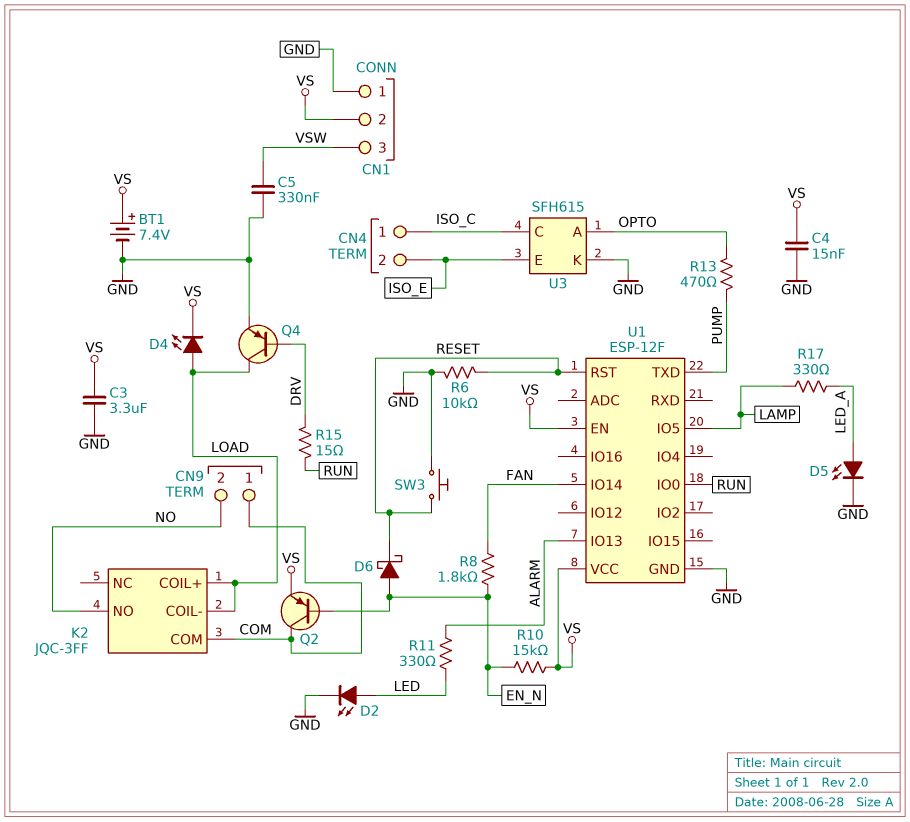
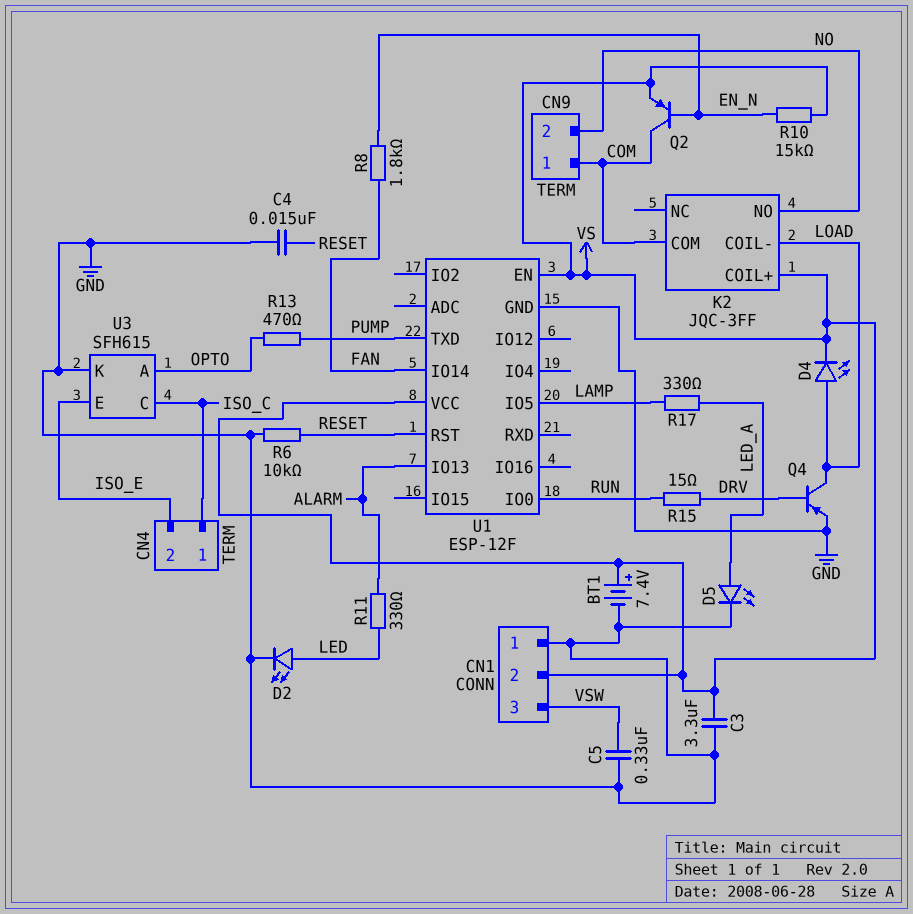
C4: 15nF (GND, VS) -> 15nF (GND, RESET)
D6: schottky (A EN_N, K RESET) -> none
K2 pin COIL+: LOAD -> VS
SW3: button (GND, RESET) -> none

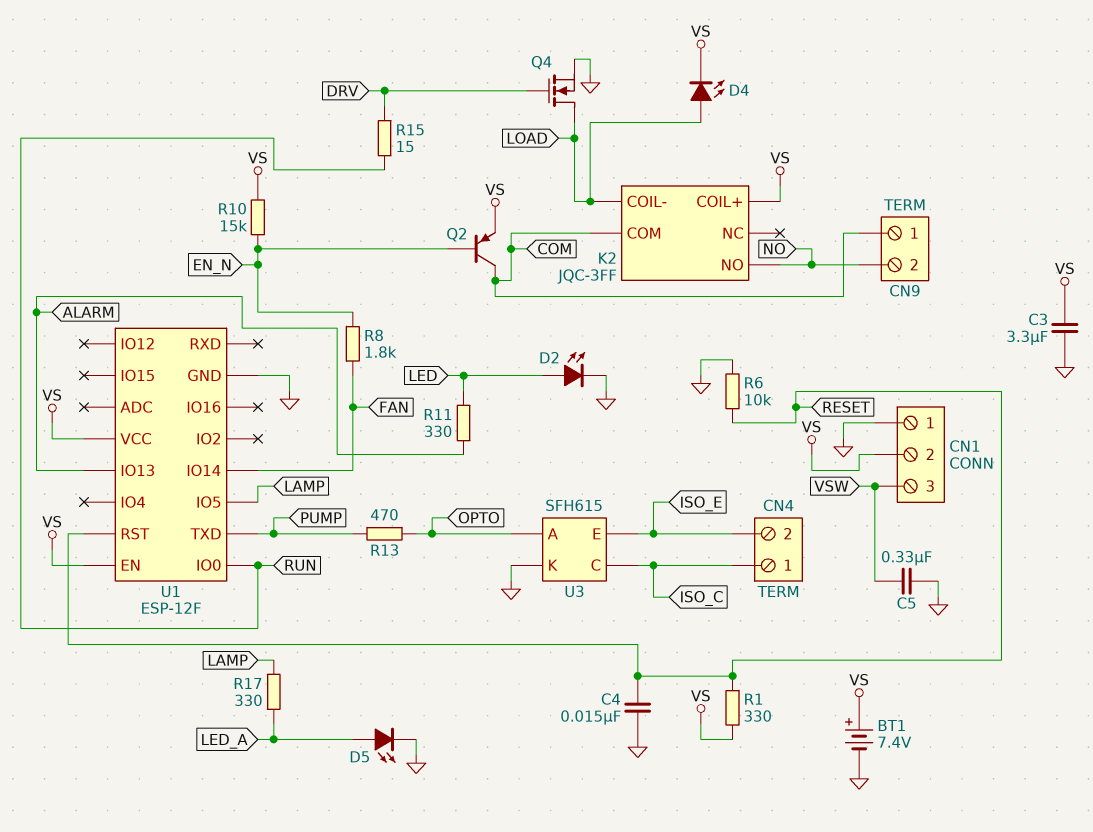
Q4: PNP (B DRV, C LOAD, E GND) -> NMOS (G DRV, D LOAD, S GND)
R1: none -> 330 (RESET, VS)

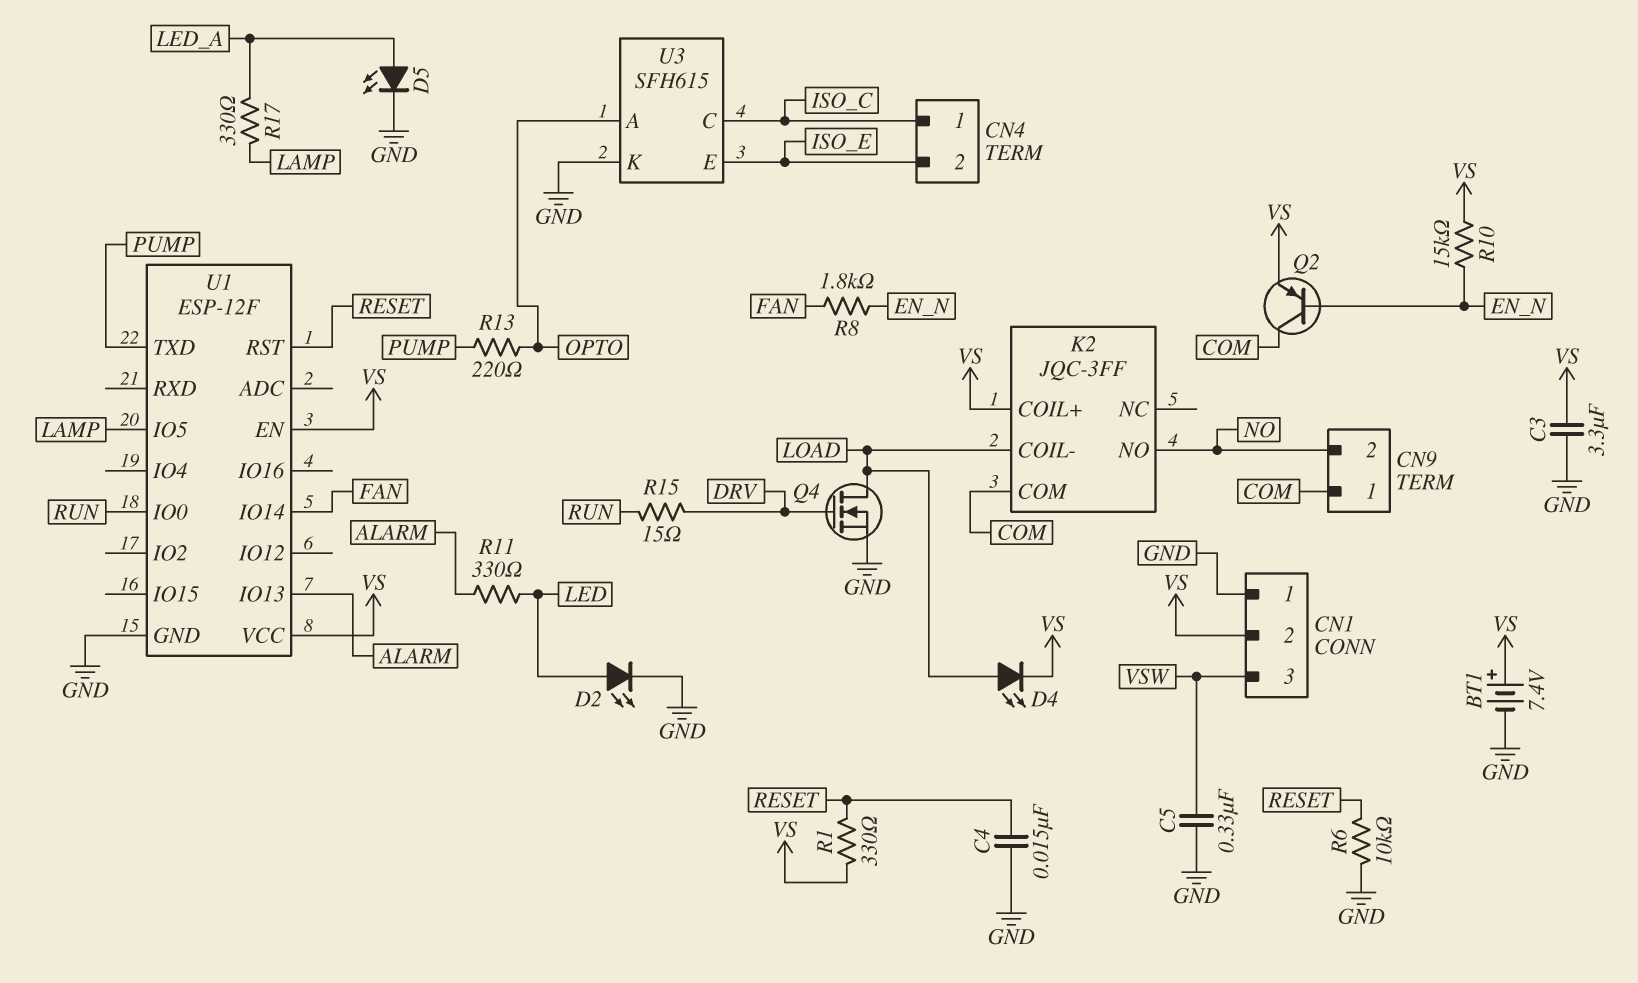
R13: 470 (OPTO, PUMP) -> 220 (OPTO, PUMP)

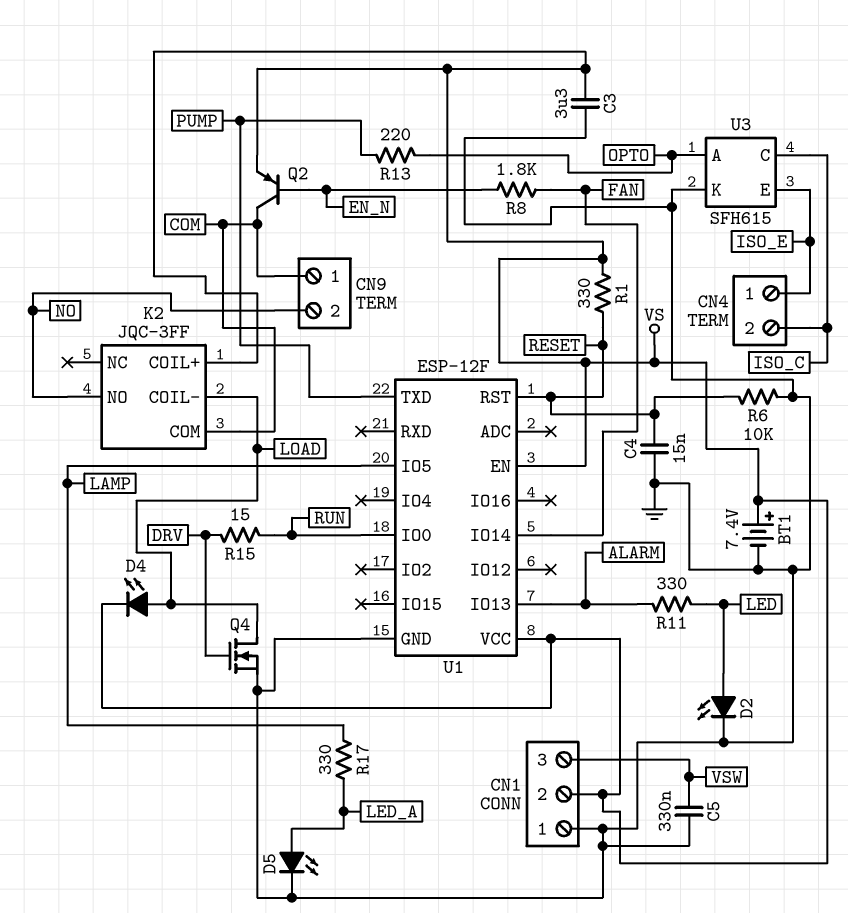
CN4 pin 1: ISO_C -> ISO_E
CN4 pin 2: ISO_E -> ISO_C
R10: 15k (EN_N, VS) -> none

